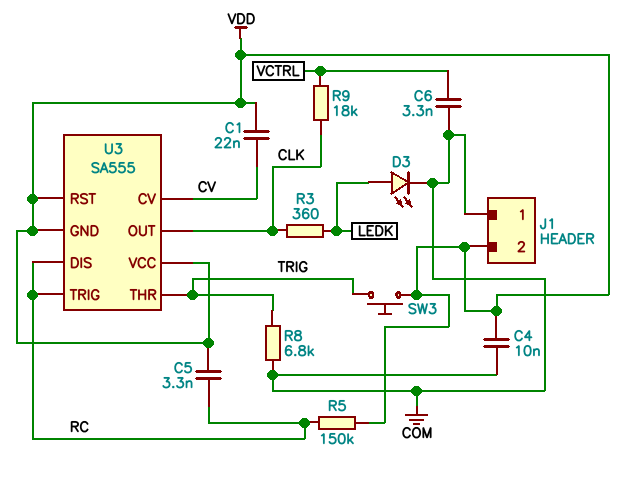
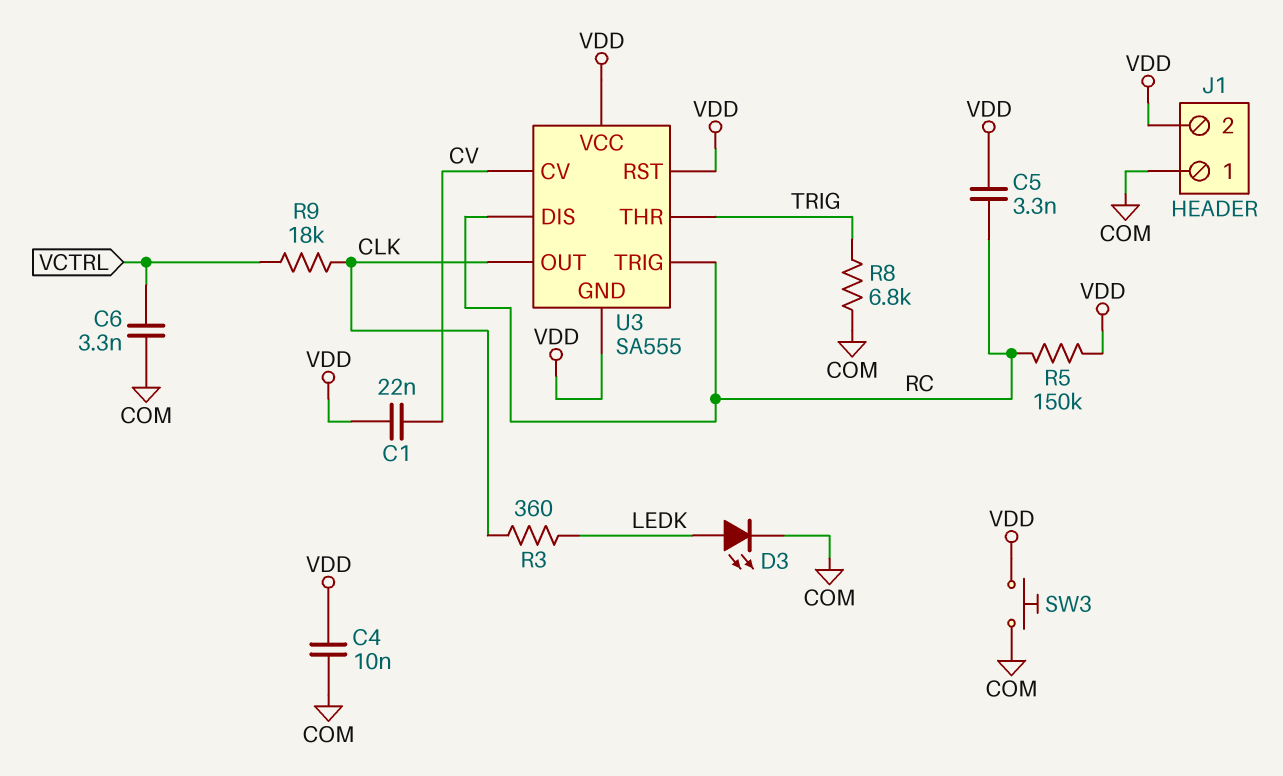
SW3: button (TRIG, VDD) -> button (COM, VDD)

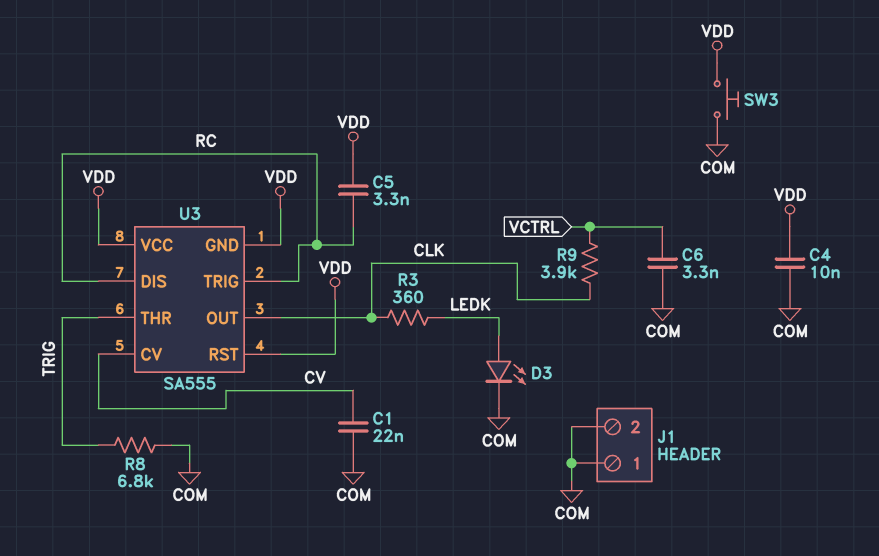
C1: 22nF (CV, VDD) -> 22nF (COM, CV)
J1 pin 2: VDD -> COM
R5: 150k (RC, VDD) -> none
R9: 18k (CLK, VCTRL) -> 3.9k (CLK, VCTRL)

